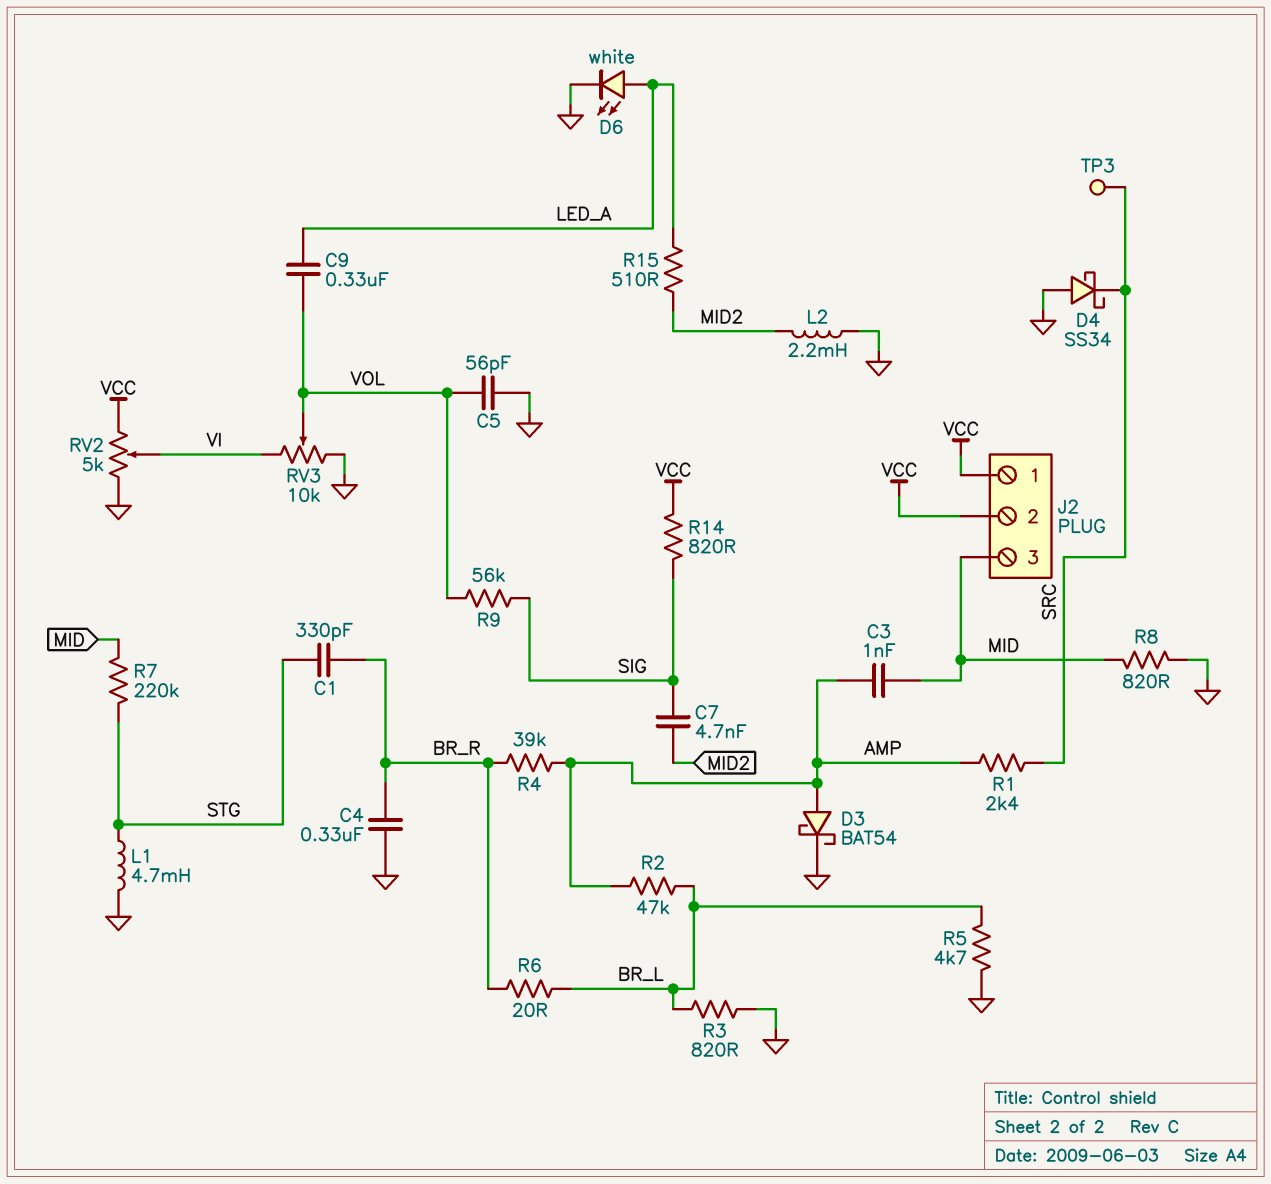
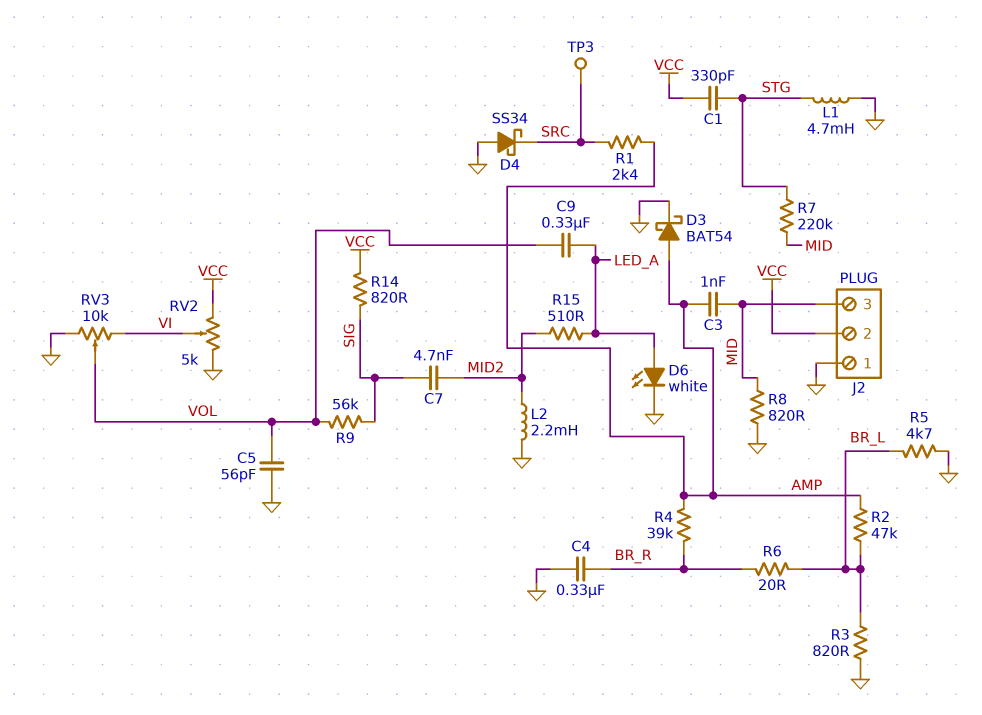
C1: 330pF (BR_R, STG) -> 330pF (STG, VCC)
J2 pin 1: VCC -> GND

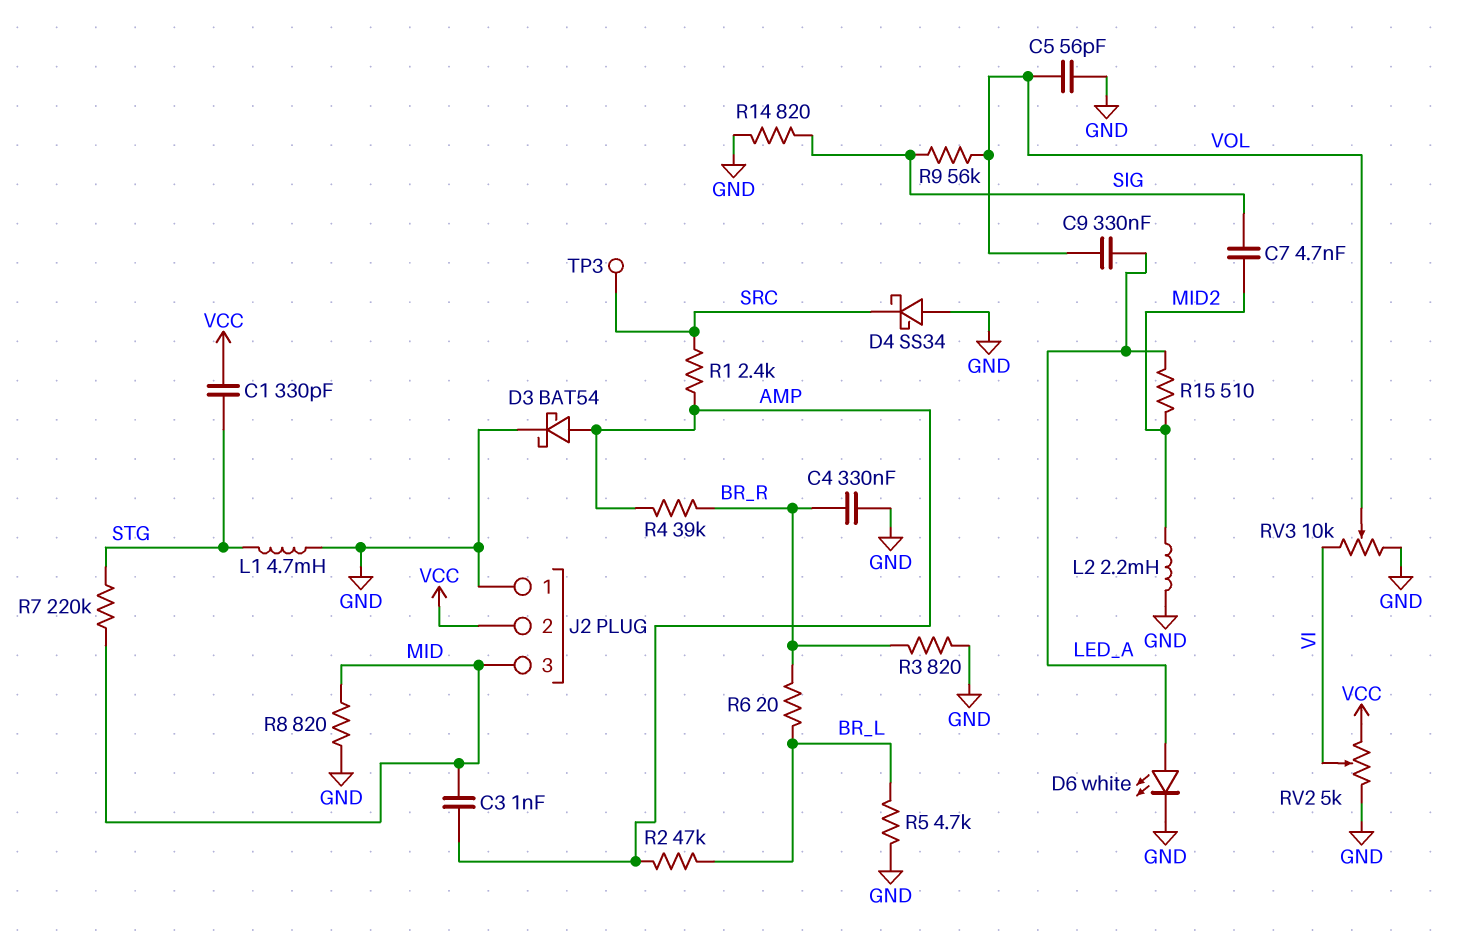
R3: 820 (BR_L, GND) -> 820 (BR_R, GND)
R14: 820 (SIG, VCC) -> 820 (GND, SIG)

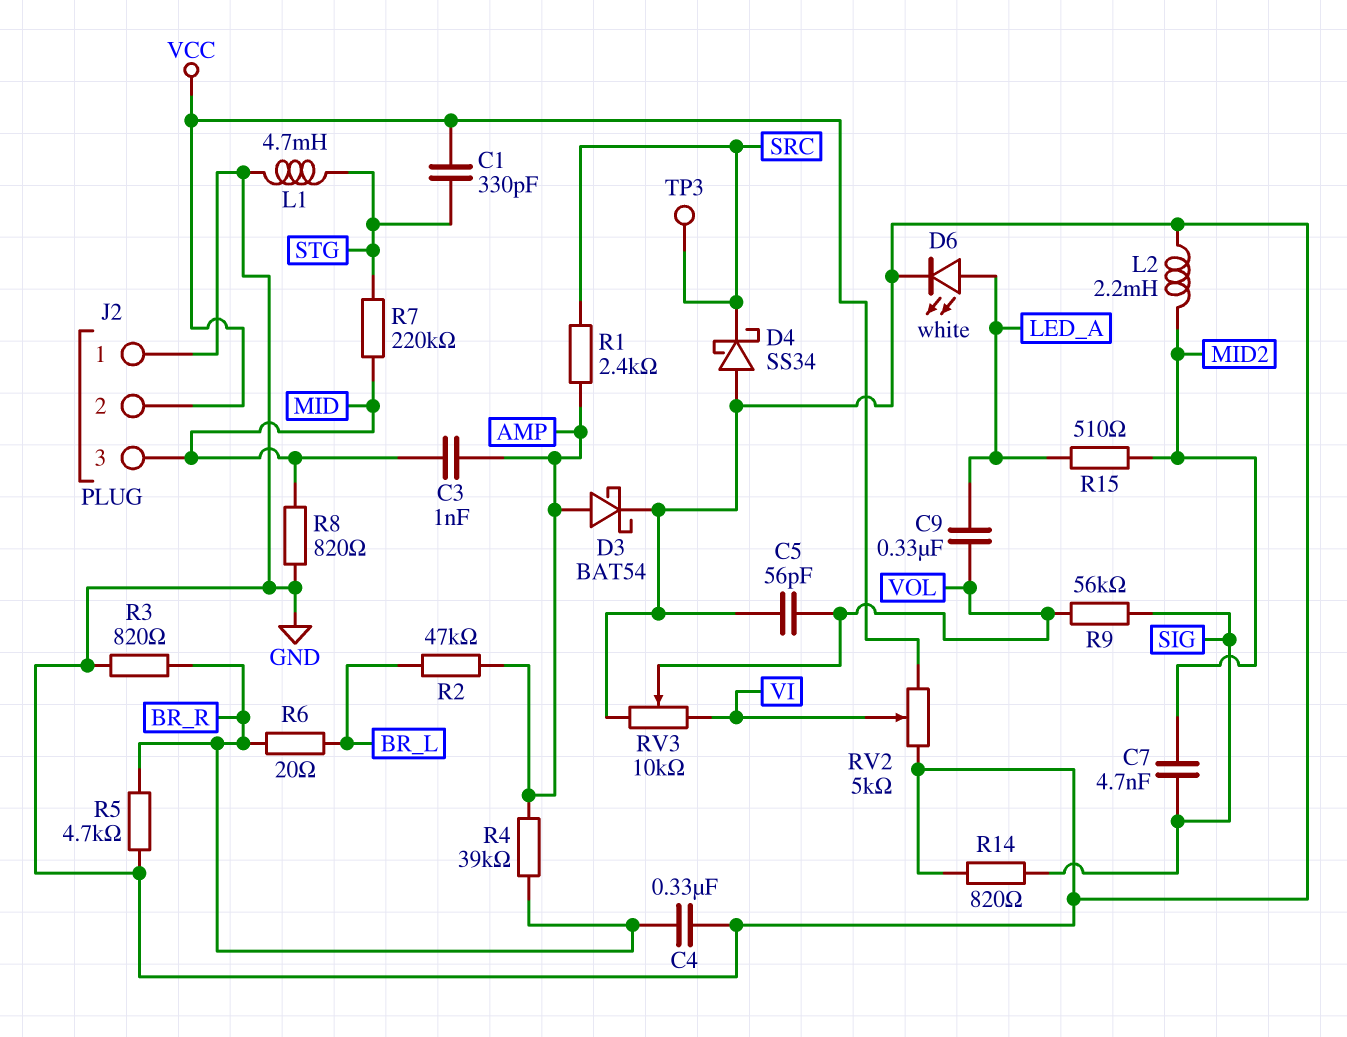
R5: 4.7k (BR_L, GND) -> 4.7k (BR_R, GND)

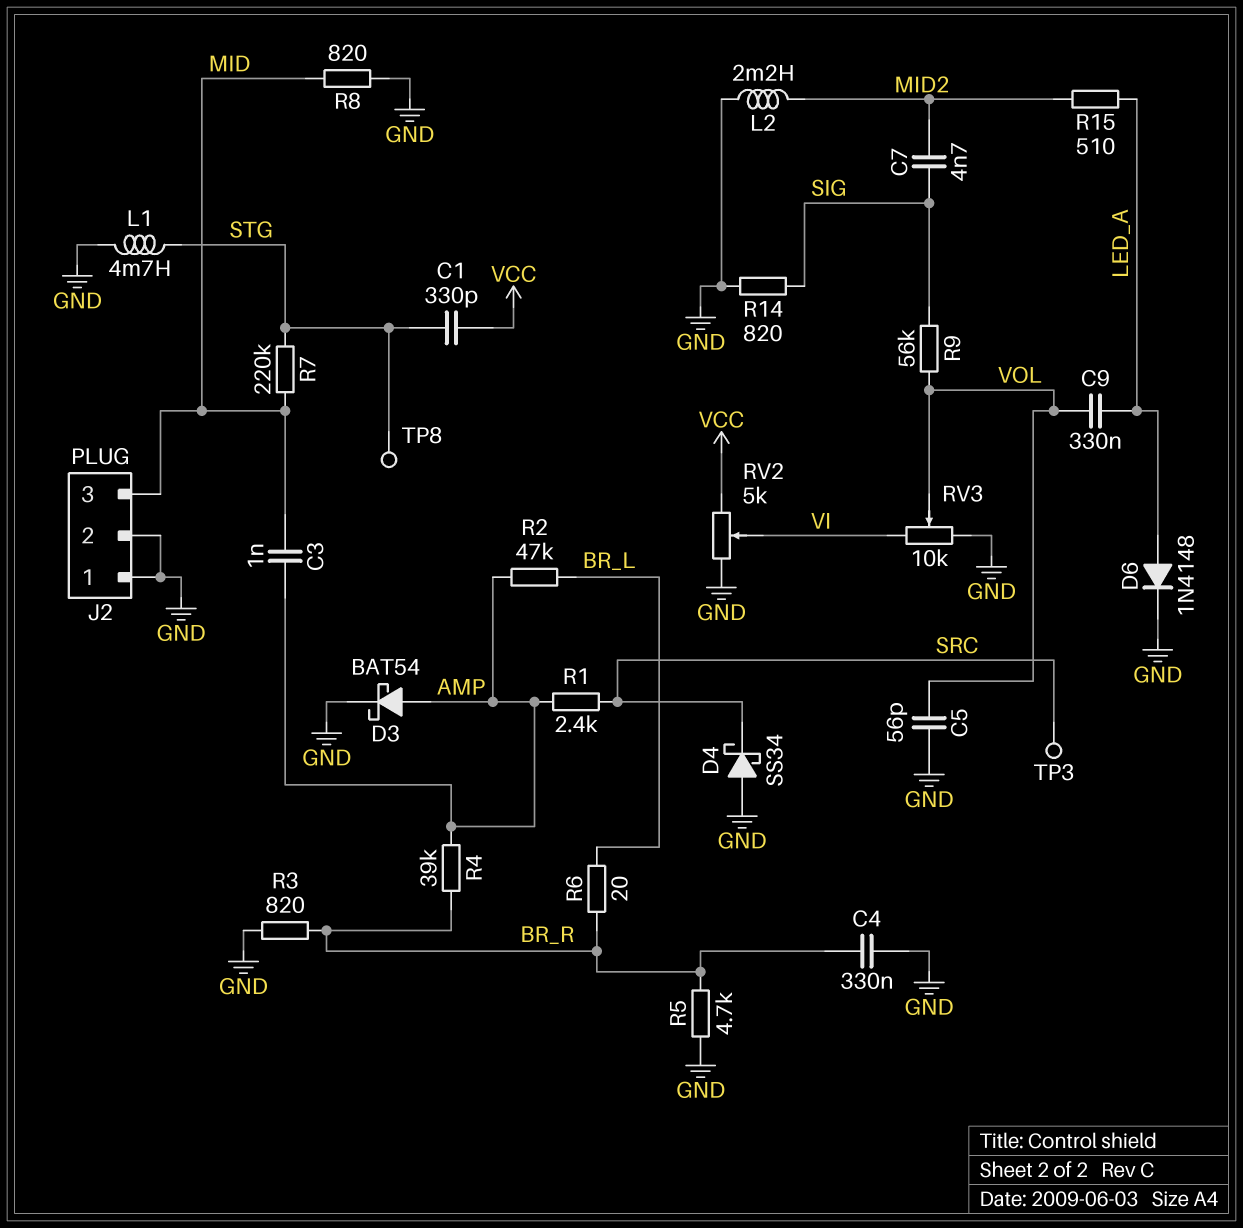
D6: LED white (A LED_A, K GND) -> diode 1N4148 (A LED_A, K GND)
J2 pin 2: VCC -> GND
TP8: none -> test point (STG)

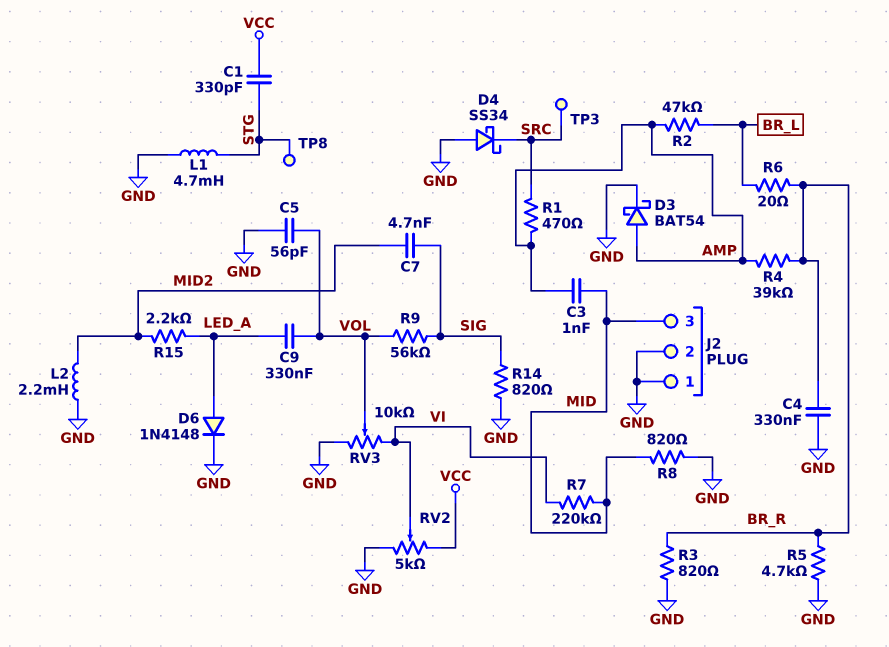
R1: 2.4k (AMP, SRC) -> 470 (AMP, SRC)
R7: 220k (MID, STG) -> 220k (MID, VI)
R15: 510 (LED_A, MID2) -> 2.2k (LED_A, MID2)

